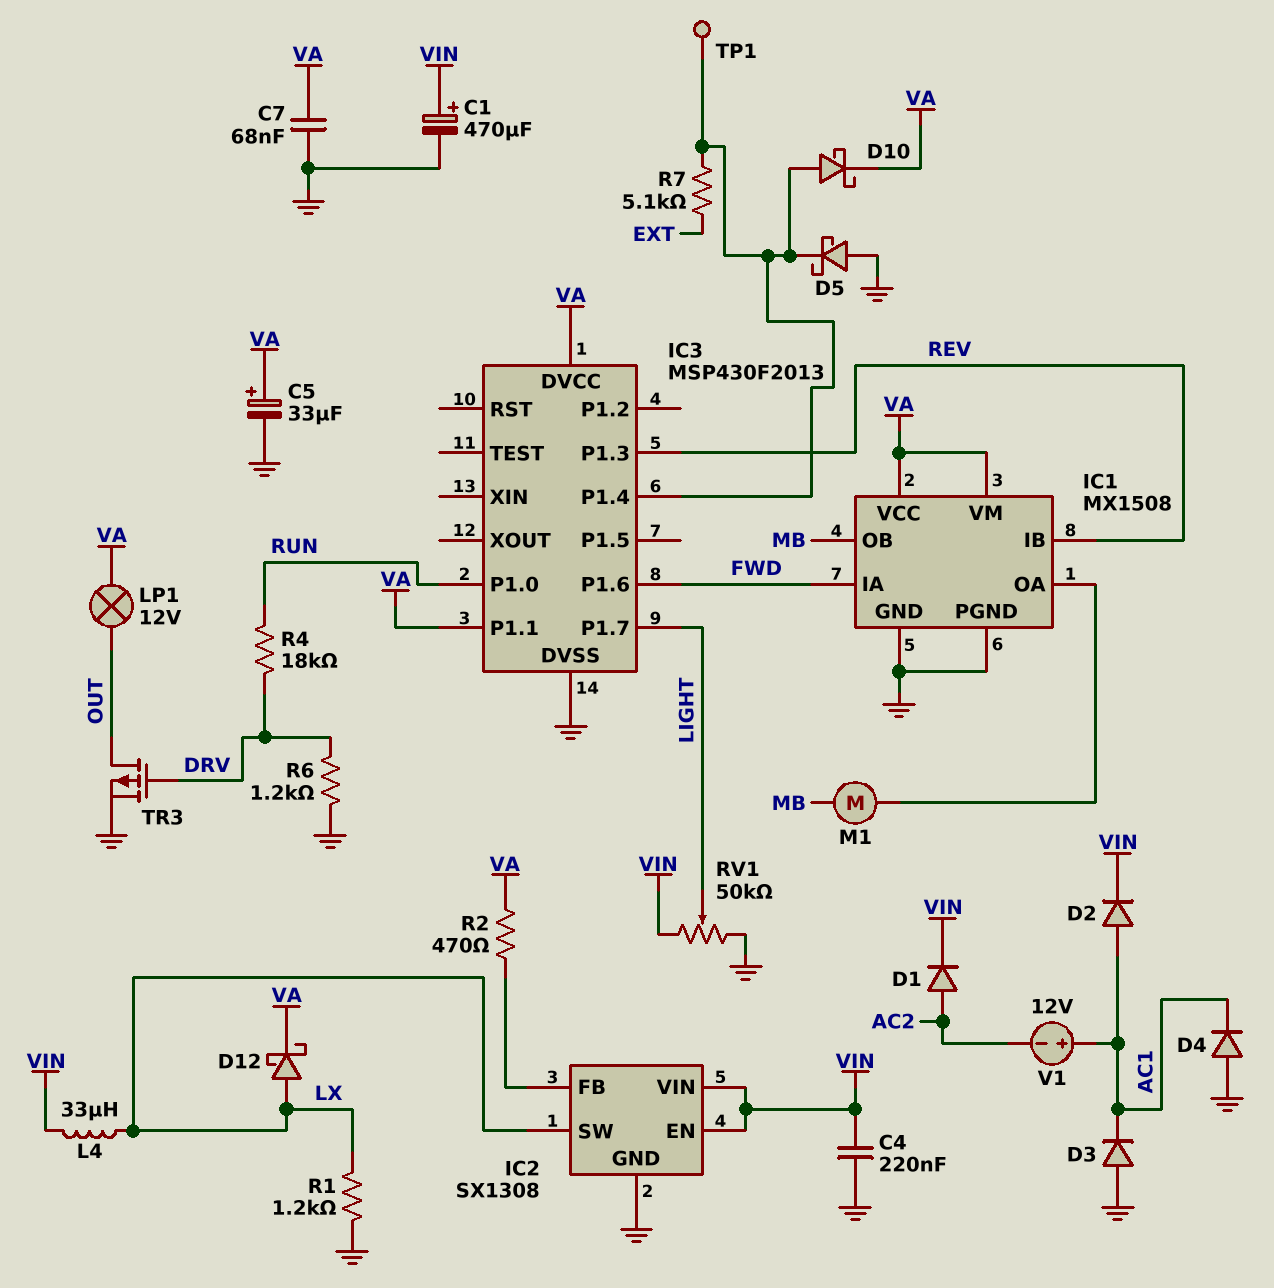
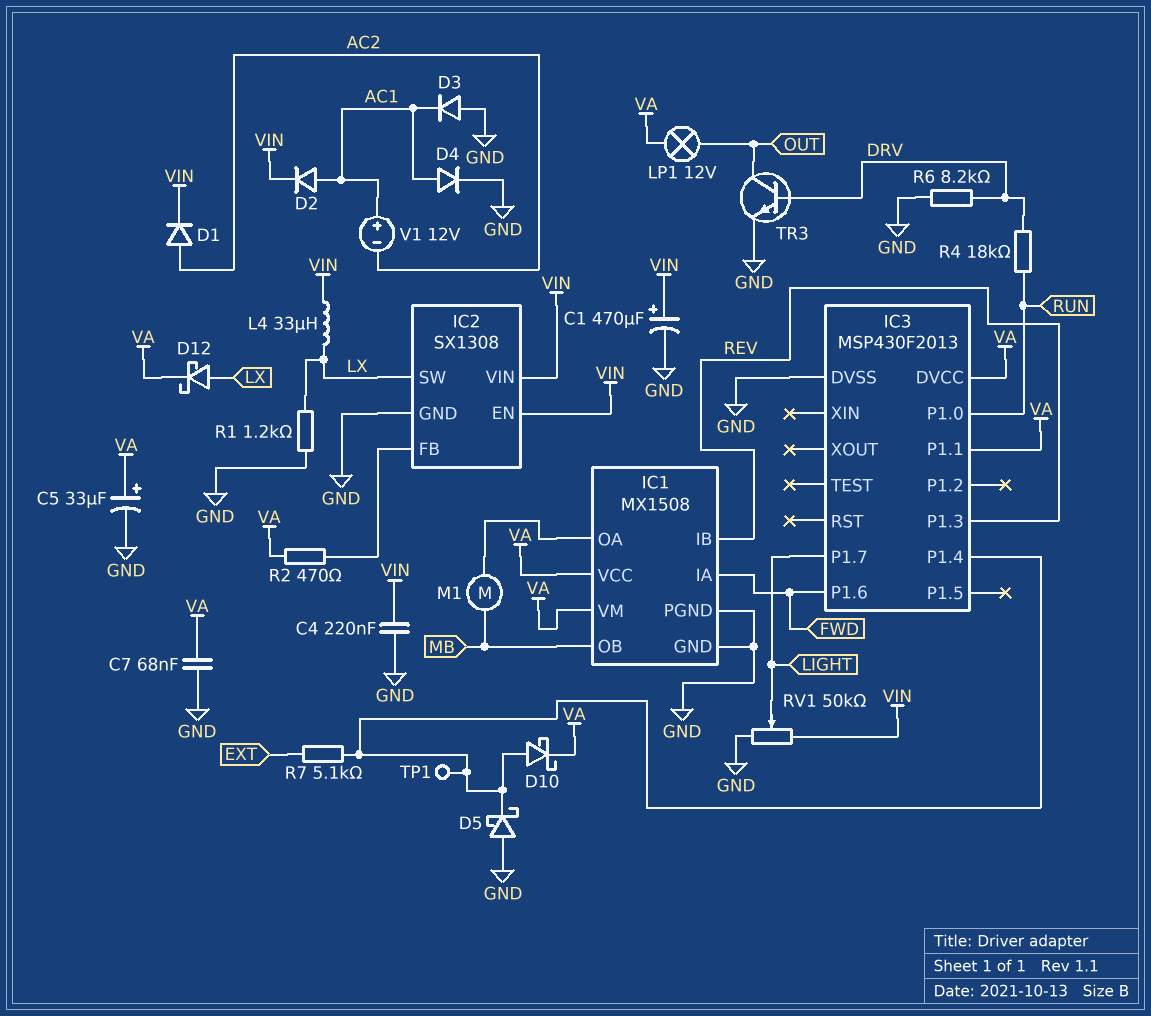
D4: diode (A GND, K AC1) -> diode (A AC1, K GND)
R6: 1.2k (DRV, GND) -> 8.2k (DRV, GND)
TR3: PMOS (G DRV, D OUT, S GND) -> NPN (B DRV, C OUT, E GND)

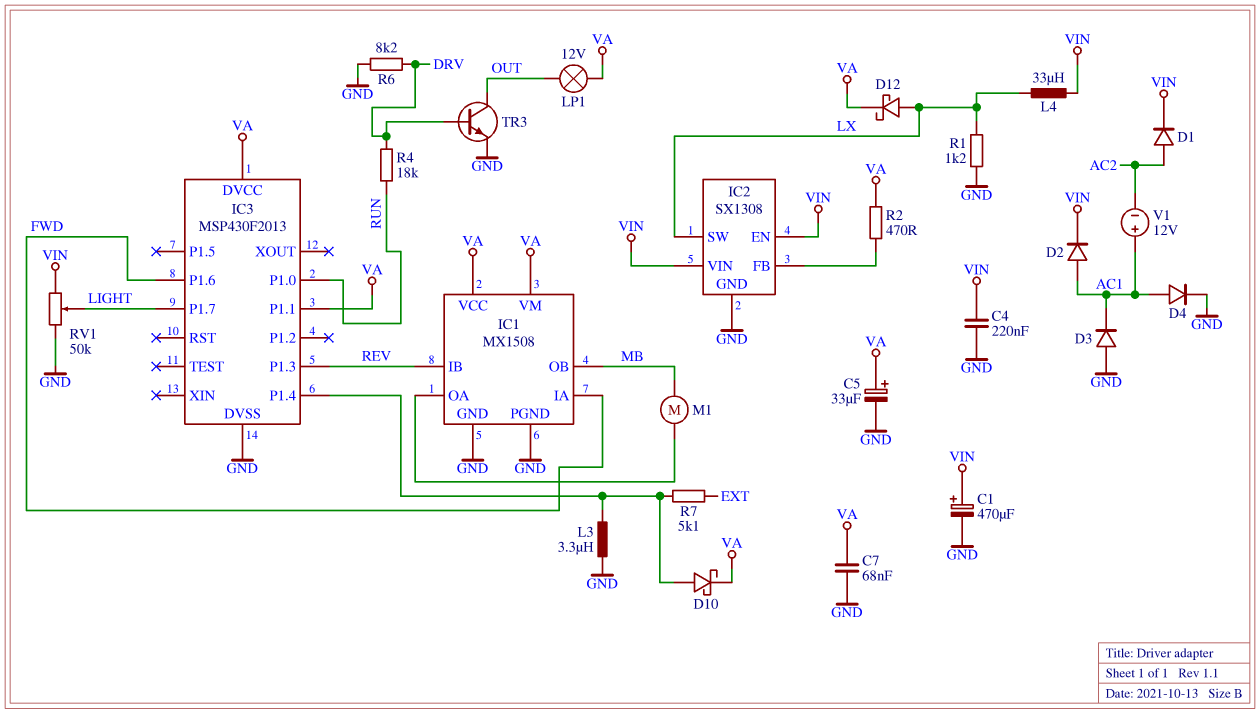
D5: schottky (A GND, K IC3/P1.4) -> none
L3: none -> 3.3uH (GND, IC3/P1.4)
TP1: test point (IC3/P1.4) -> none

